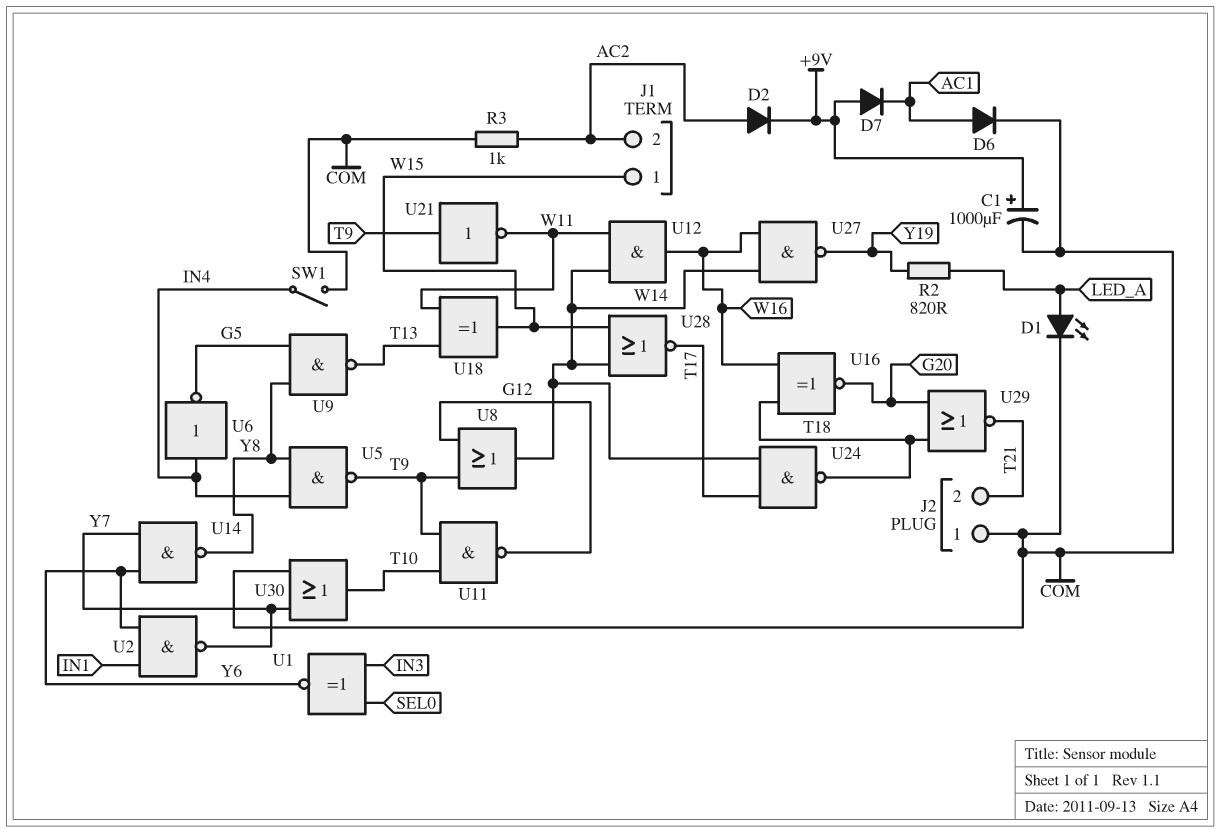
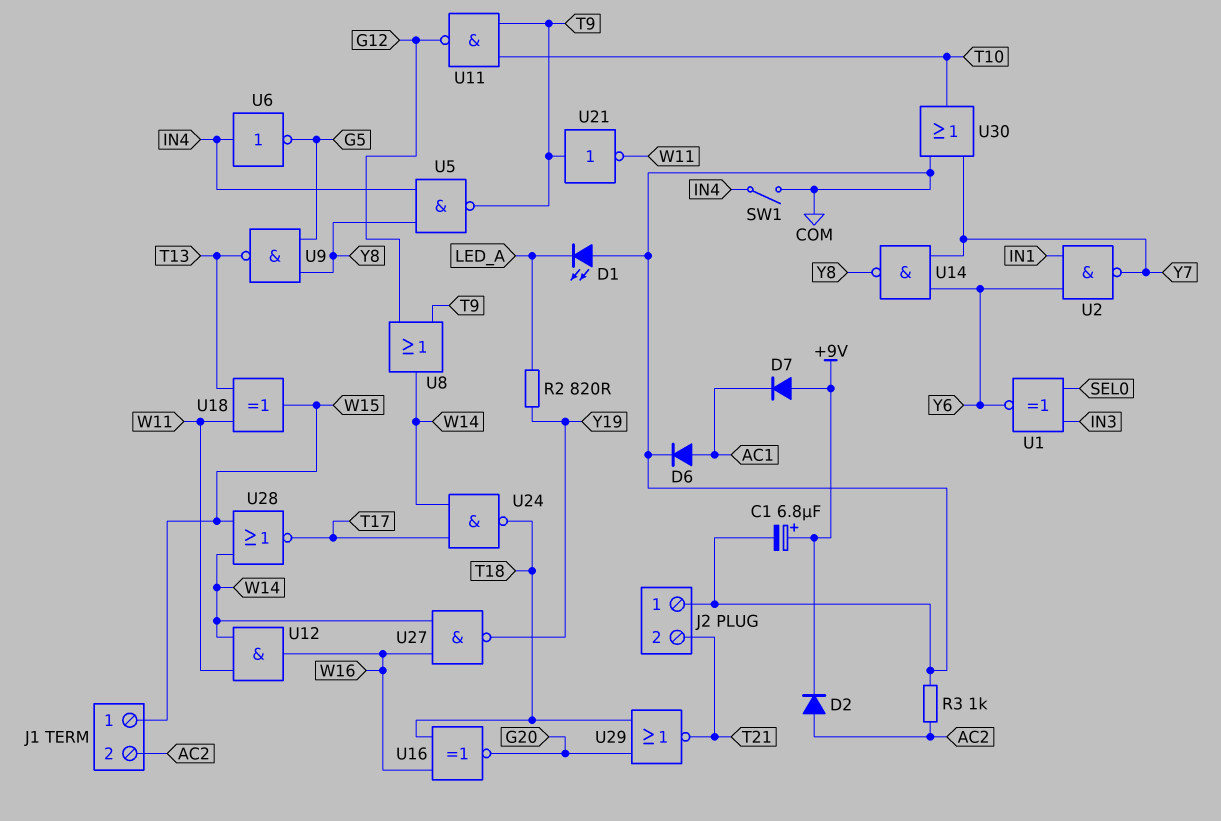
C1: 1000uF (plus +9V, minus COM) -> 6.8uF (plus +9V, minus COM)
D1: LED (A LED_A, K COM) -> LED (A COM, K LED_A)

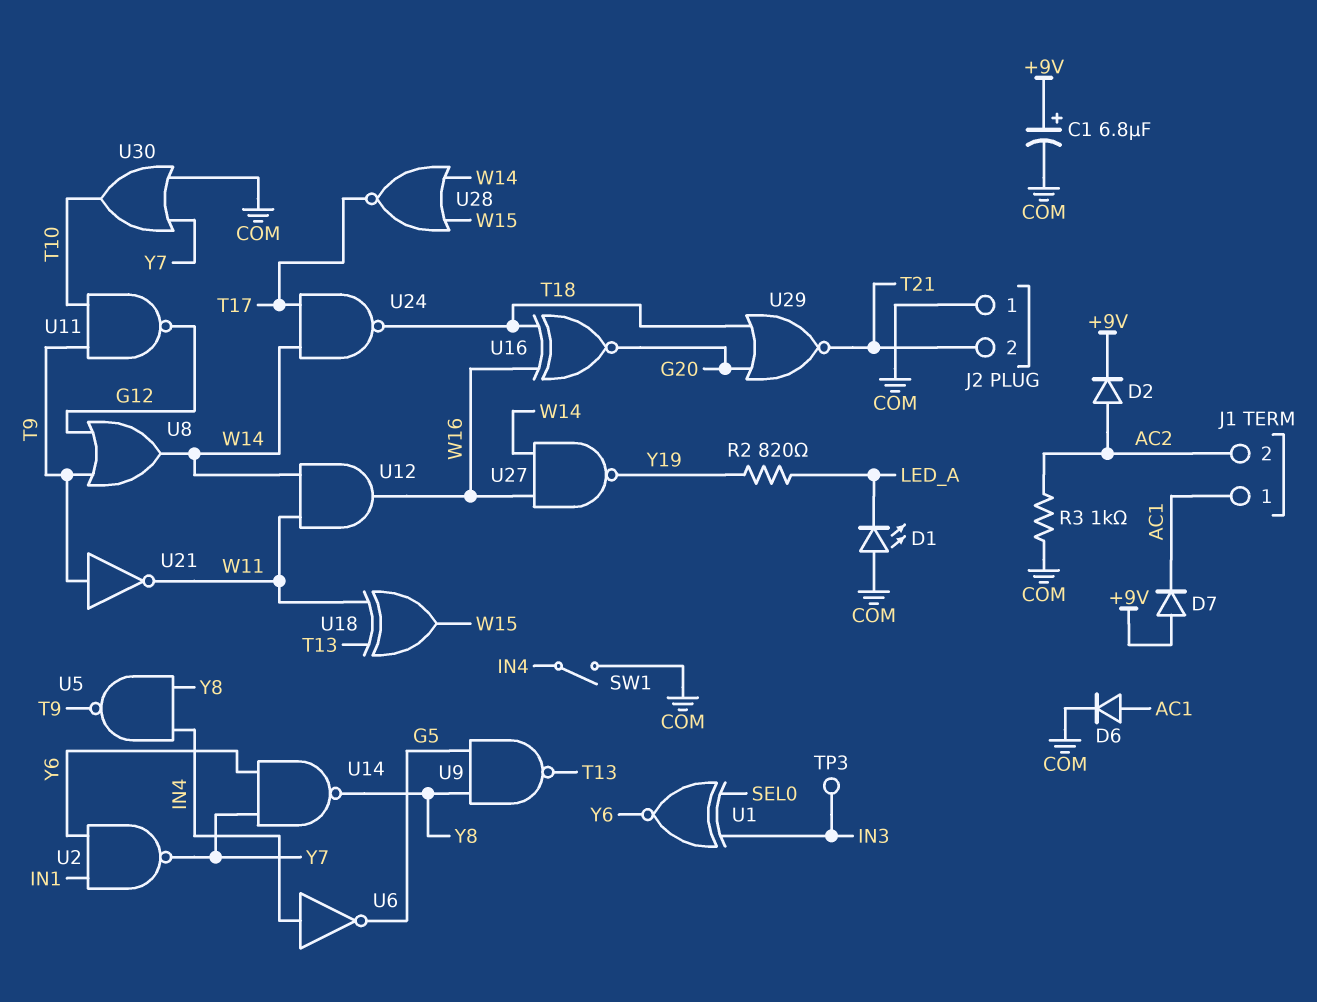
J1 pin 1: W15 -> AC1
TP3: none -> test point (IN3)

